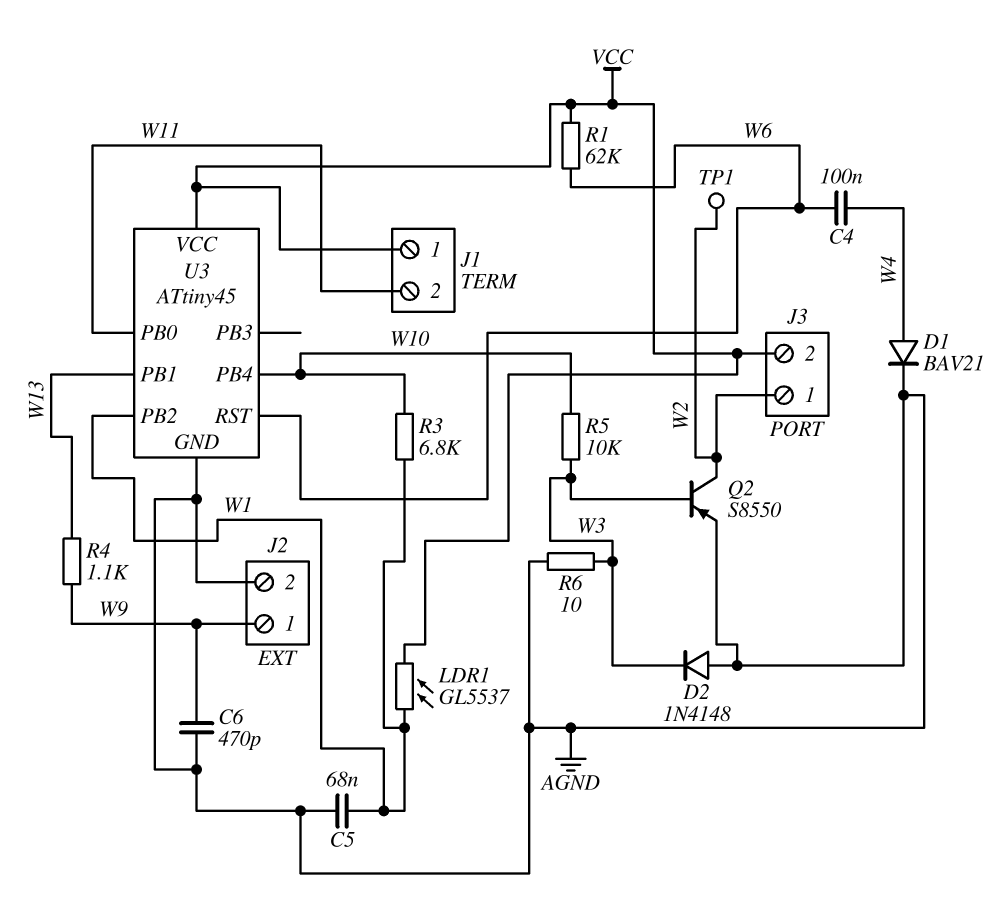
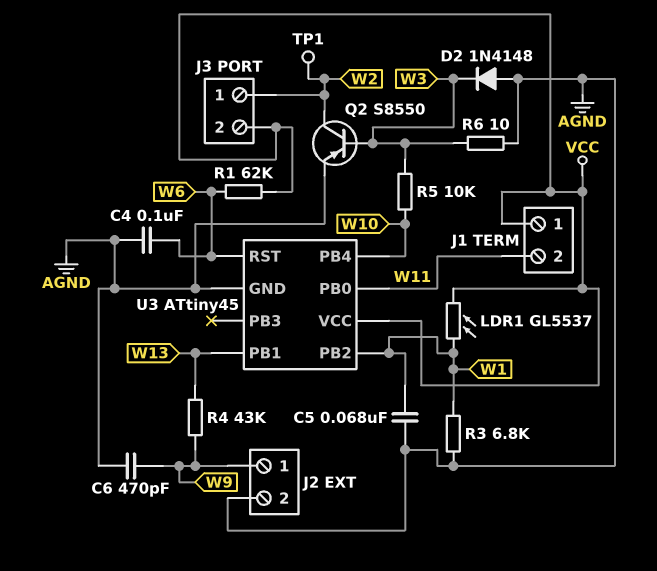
C4: 100nF (W4, W6) -> 100nF (AGND, W6)
D1: diode BAV21 (A W4, K AGND) -> none
R3: 6.8k (W1, W10) -> 6.8k (AGND, W1)
R4: 1.1k (W9, W13) -> 43k (W9, W13)

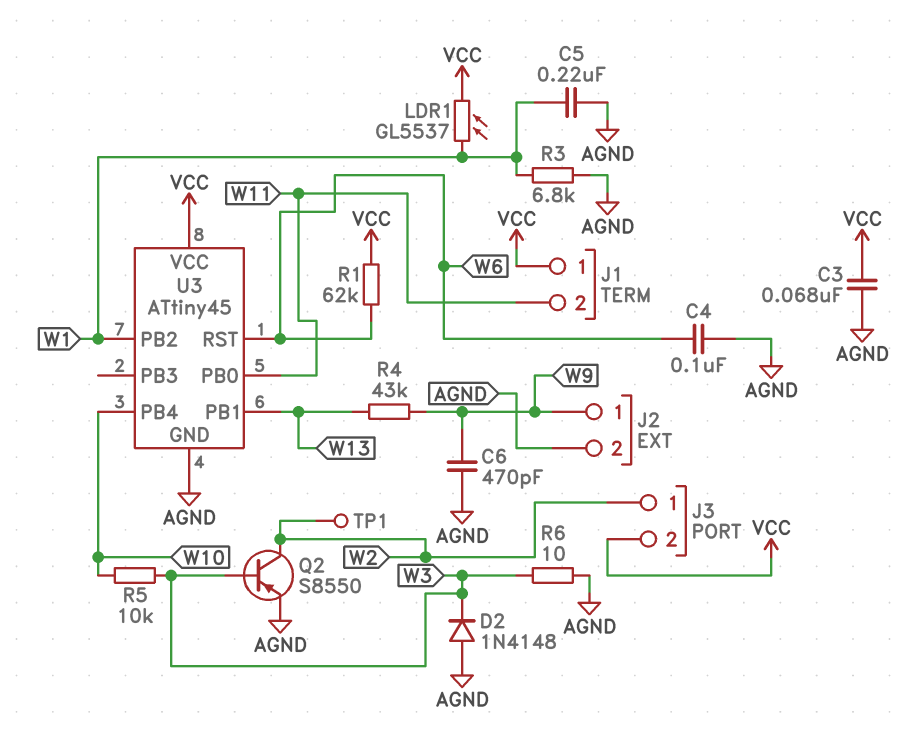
C3: none -> 68nF (AGND, VCC)
C5: 68nF (AGND, W1) -> 220nF (AGND, W1)

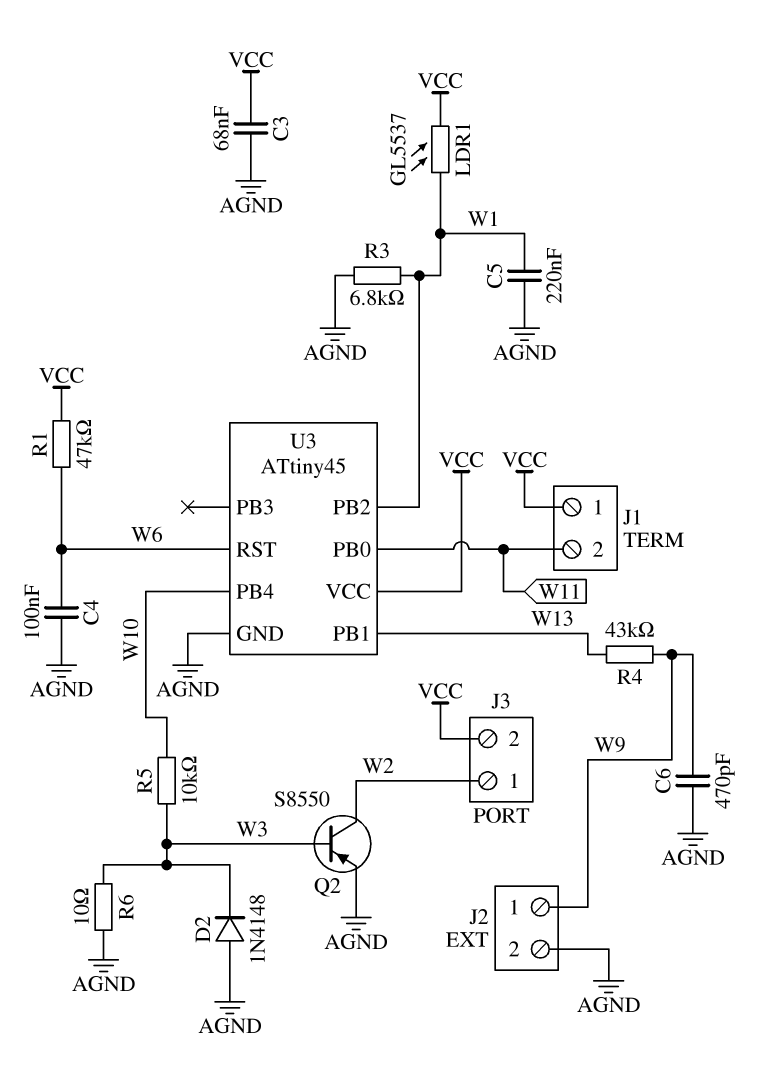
R1: 62k (VCC, W6) -> 47k (VCC, W6)
TP1: test point (W2) -> none

